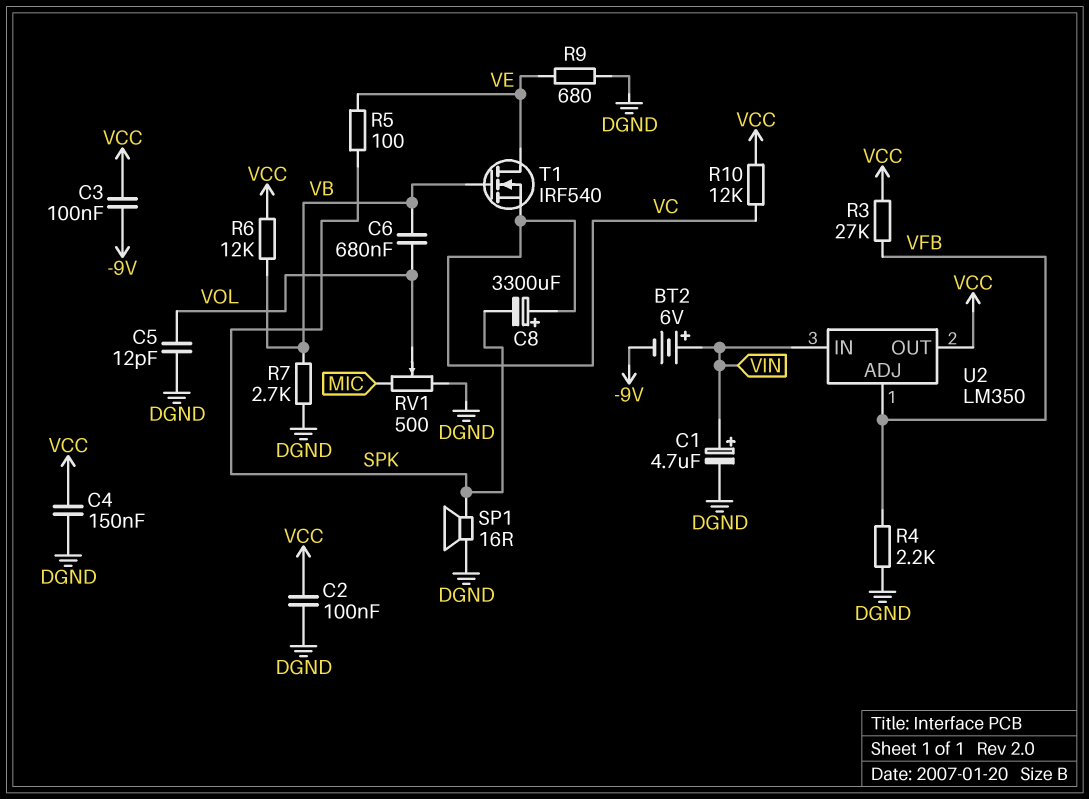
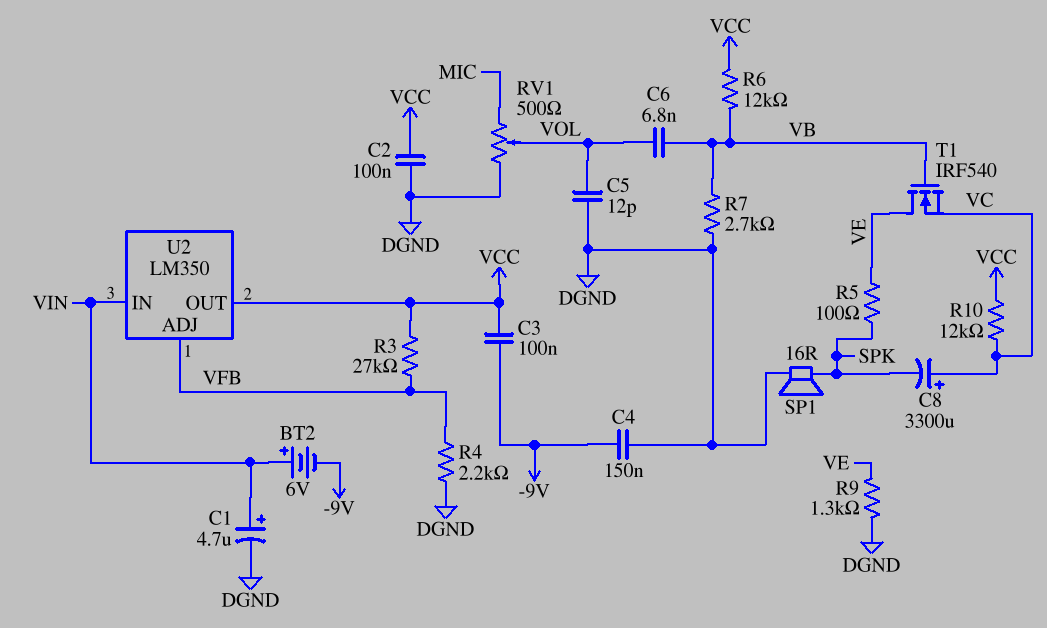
C4: 150nF (DGND, VCC) -> 150nF (-9V, DGND)
C6: 680nF (VB, VOL) -> 6.8nF (VB, VOL)
R9: 680 (DGND, VE) -> 1.3k (DGND, VE)

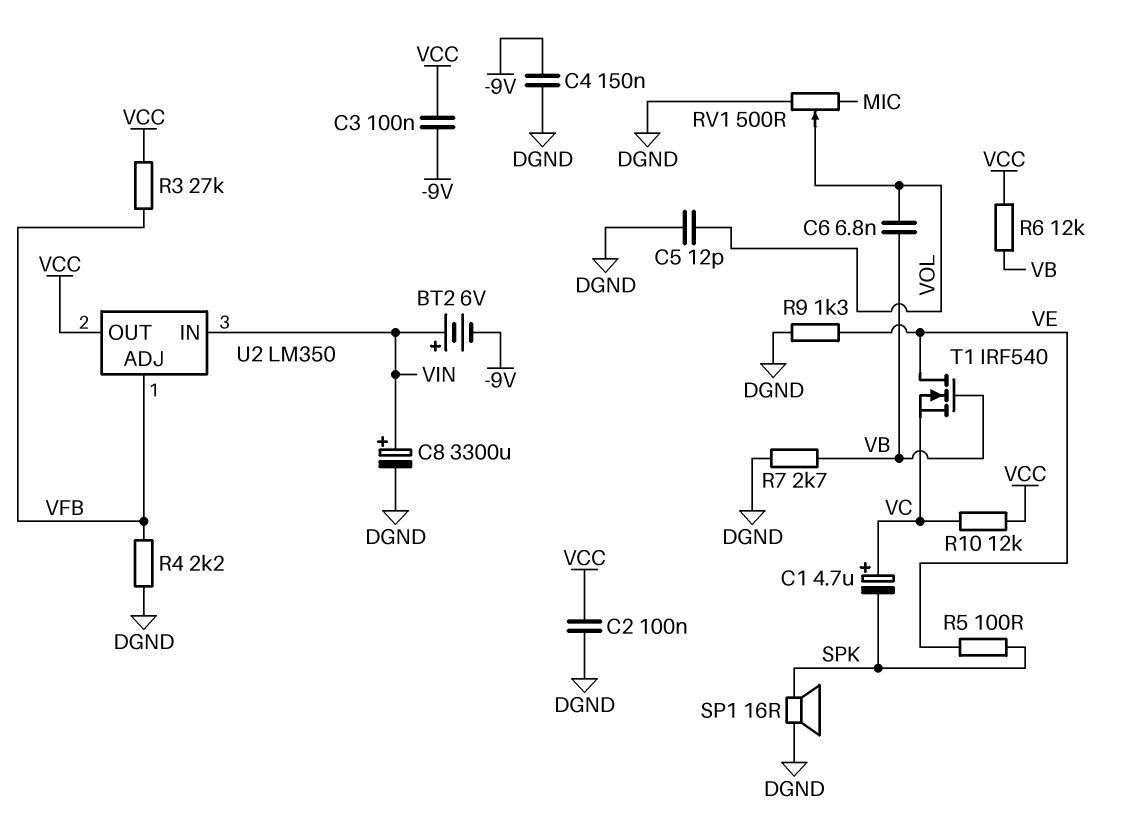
C1: 4.7uF (plus VIN, minus DGND) -> 4.7uF (plus VC, minus SPK)
C8: 3300uF (plus VC, minus SPK) -> 3300uF (plus VIN, minus DGND)

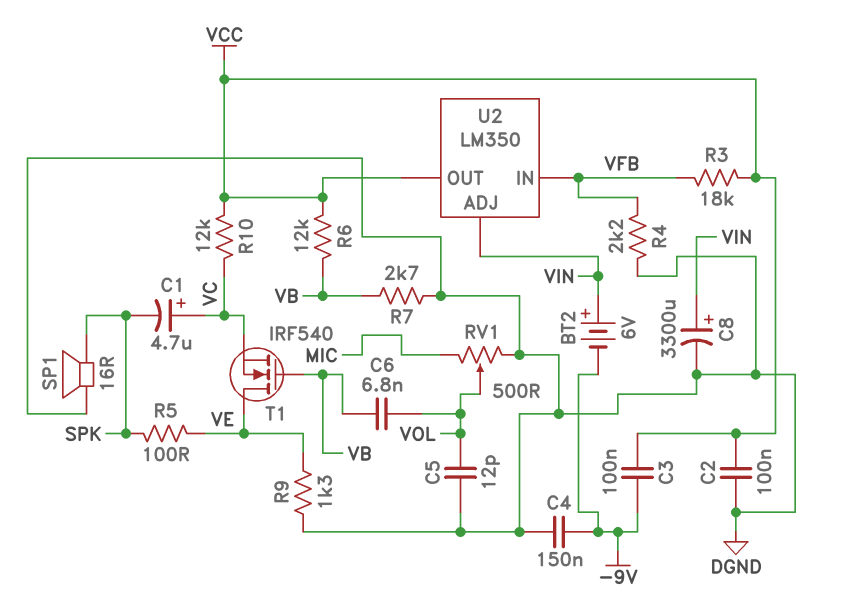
R3: 27k (VCC, VFB) -> 18k (VCC, VFB)
U2 pin ADJ: VFB -> VIN
U2 pin IN: VIN -> VFB

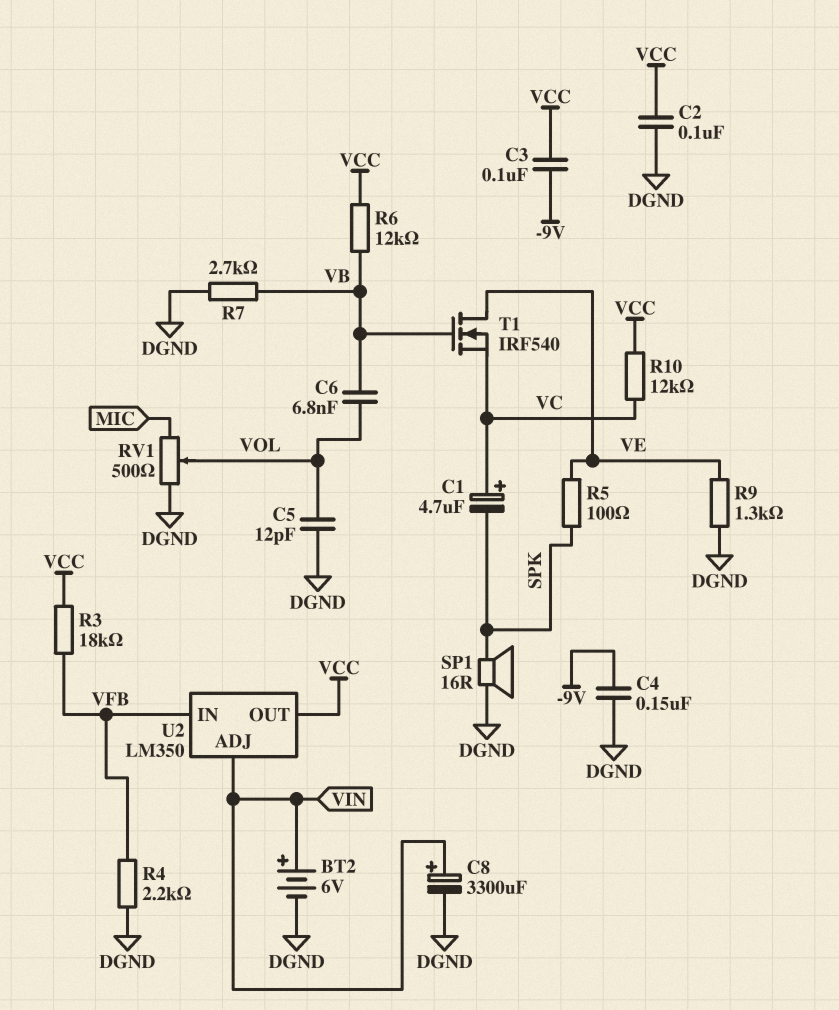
BT2: 6V (plus VIN, minus -9V) -> 6V (plus VIN, minus DGND)

